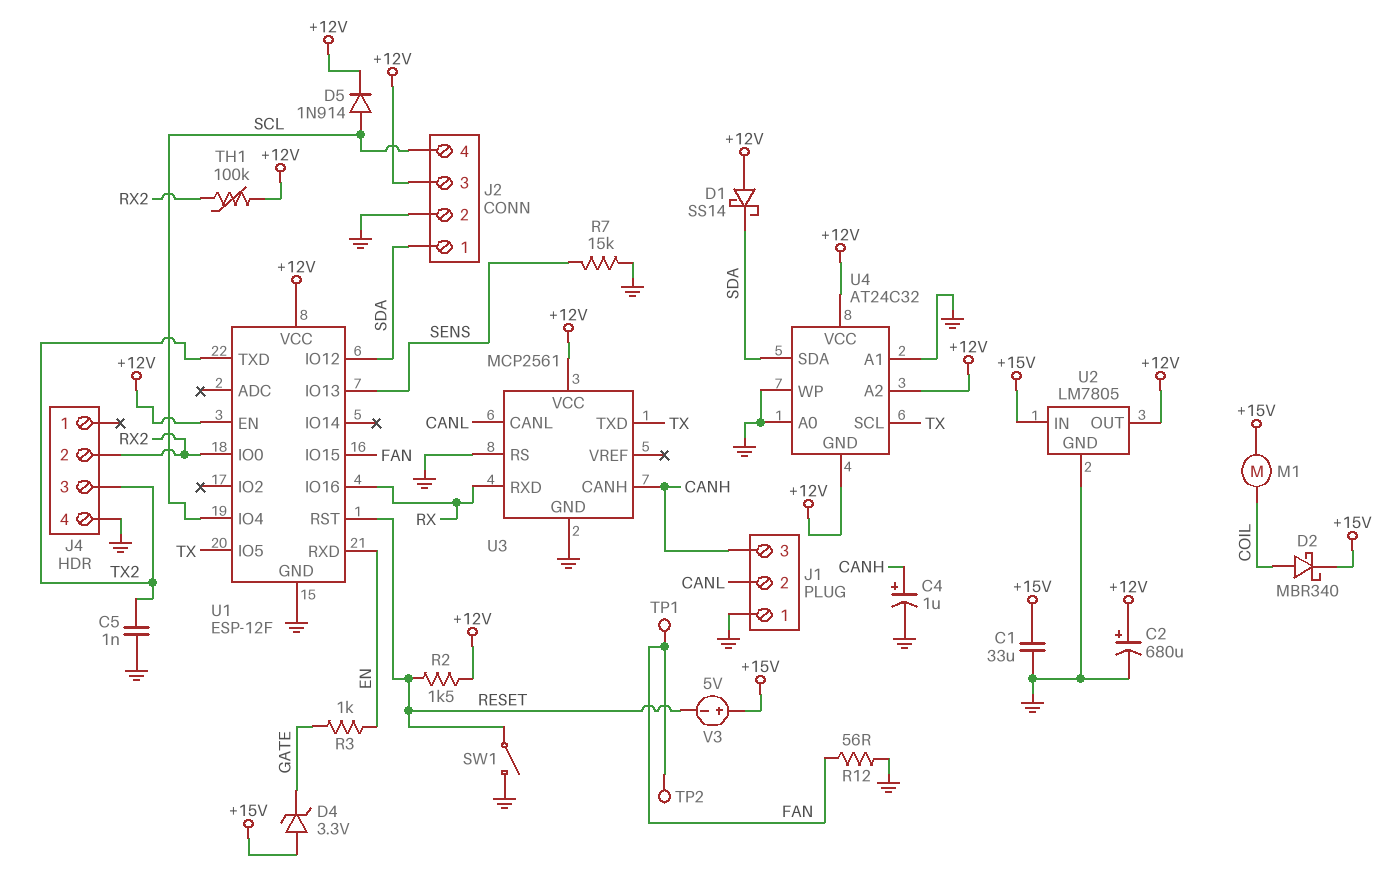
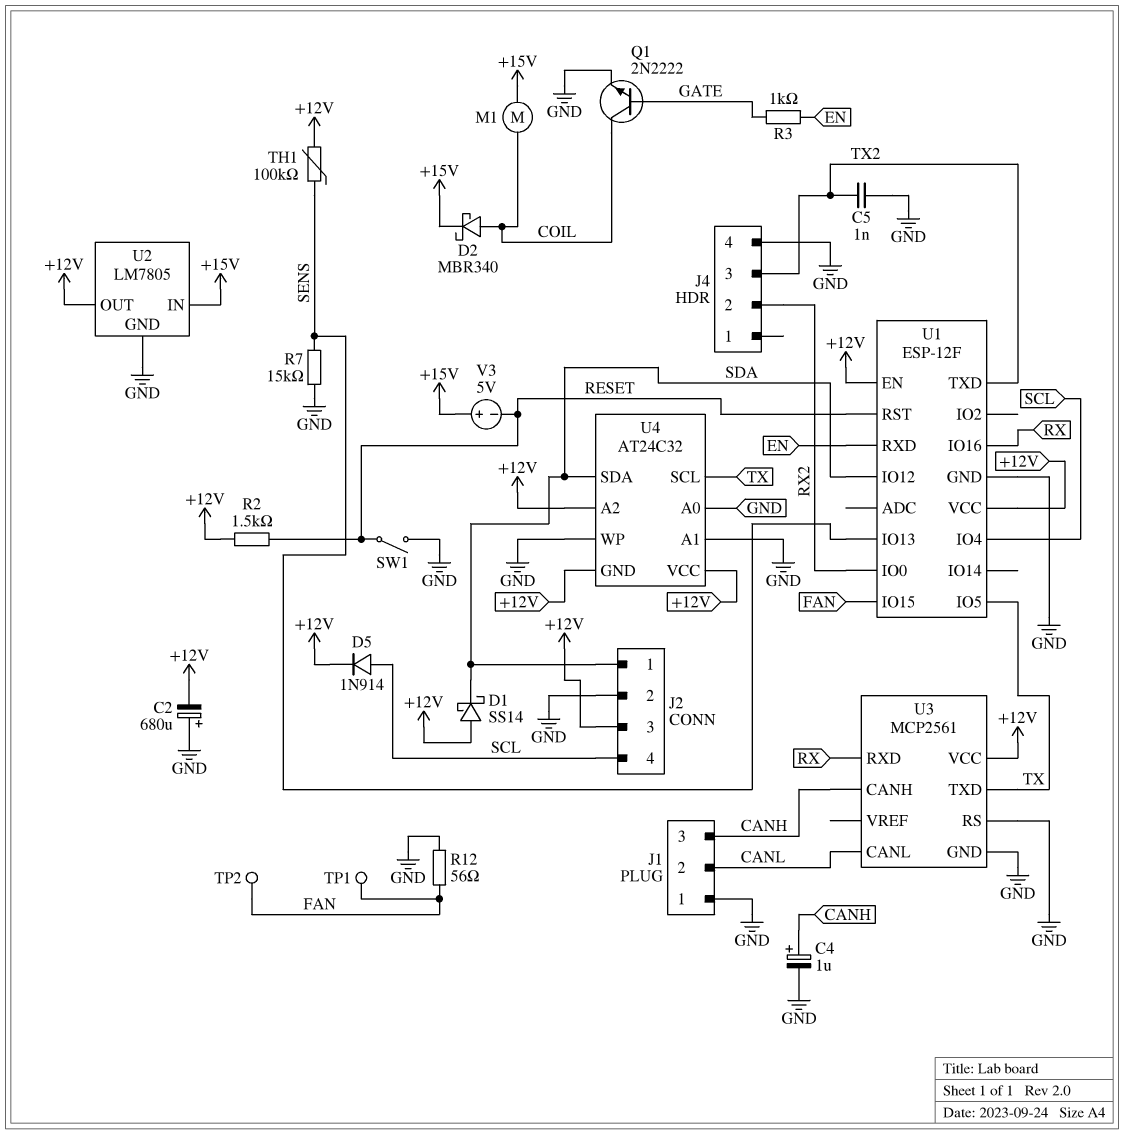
C1: 33uF (+15V, GND) -> none
C2: 680uF (plus +12V, minus GND) -> 680uF (plus GND, minus +12V)
D4: zener 3.3V (A +15V, K GATE) -> none
Q1: none -> NPN 2N2222 (B GATE, C COIL, E GND)
TH1: 100k (+12V, RX2) -> 100k (+12V, SENS)

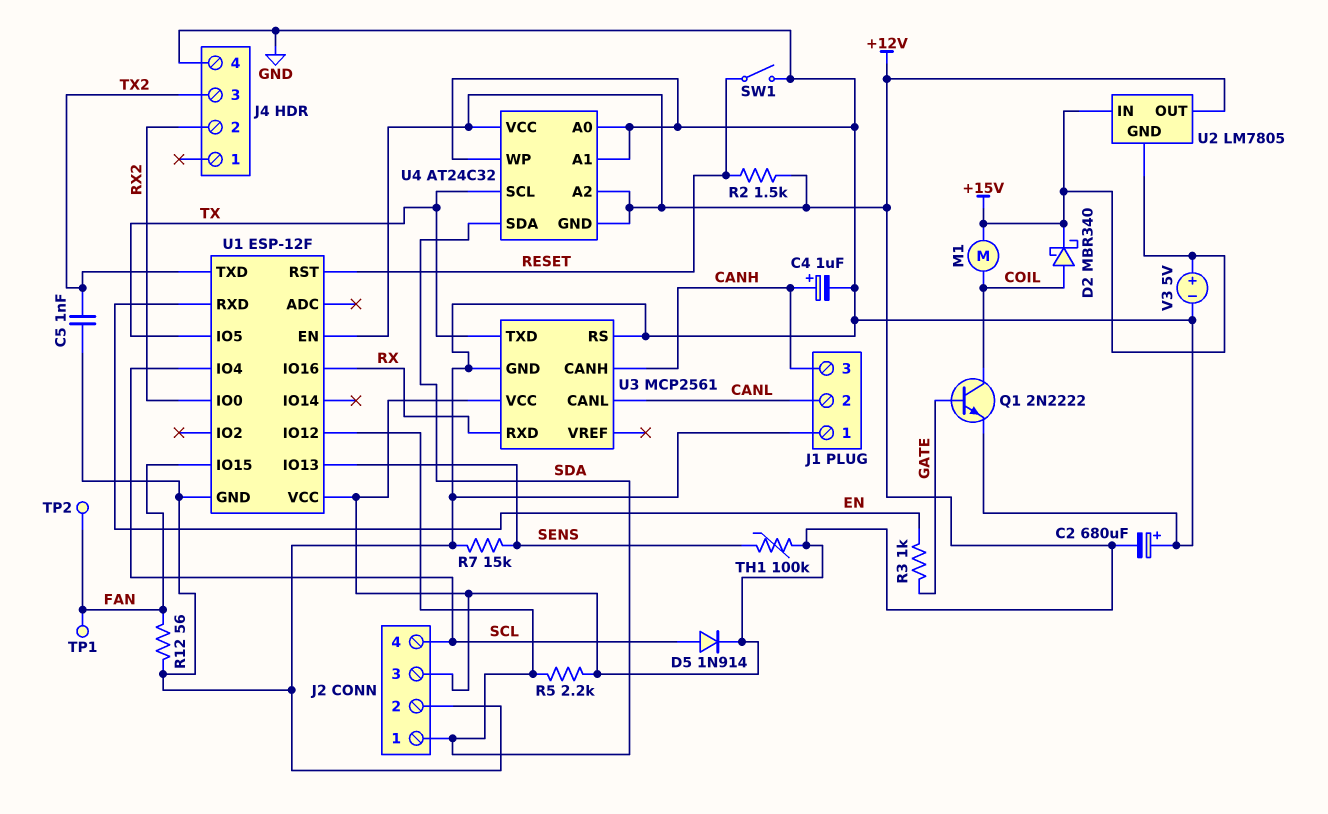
D1: schottky SS14 (A +12V, K SDA) -> none
R5: none -> 2.2k (+12V, SDA)
U2 pin GND: GND -> +15V
V3: 5V (plus +15V, minus RESET) -> 5V (plus +15V, minus GND)

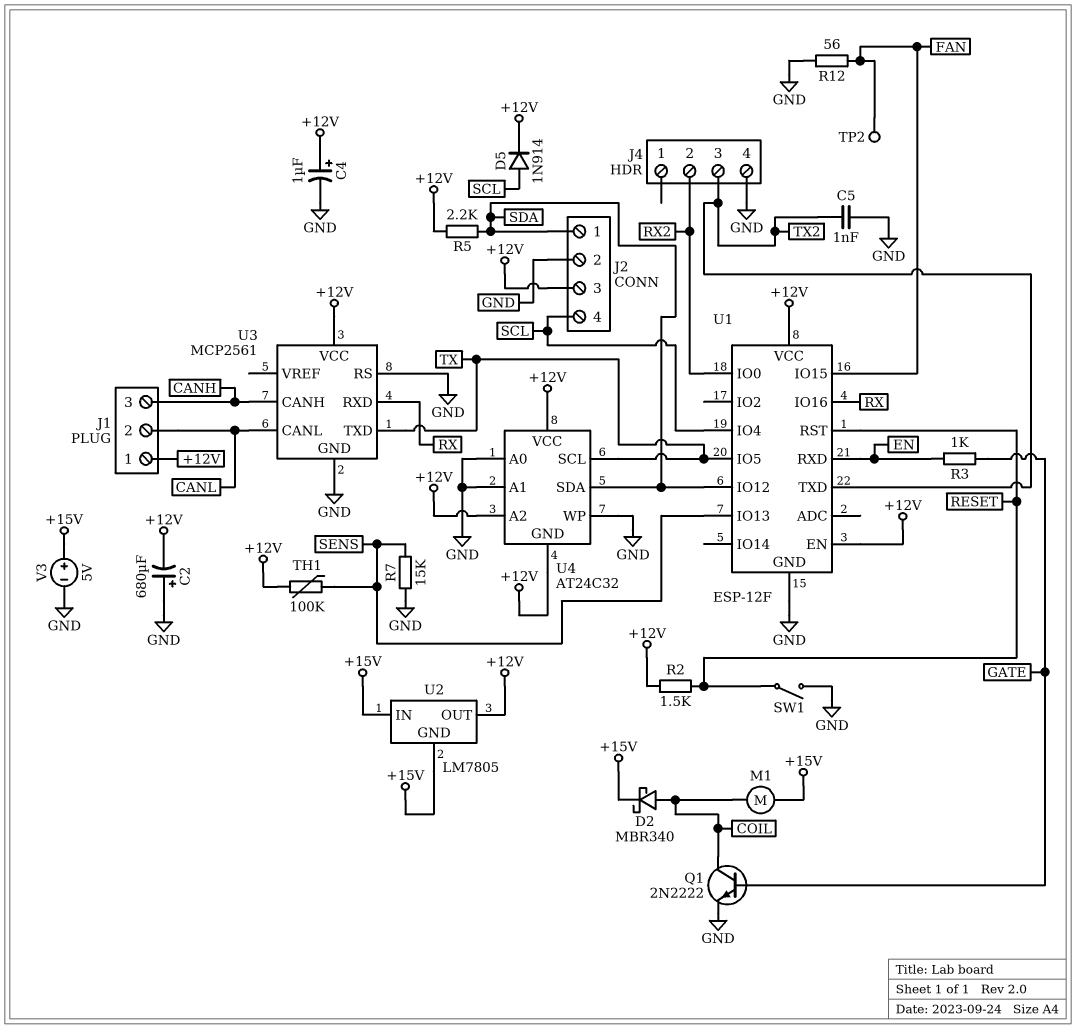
C4: 1uF (plus CANH, minus GND) -> 1uF (plus +12V, minus GND)
J1 pin 1: GND -> +12V
TP1: test point (FAN) -> none

